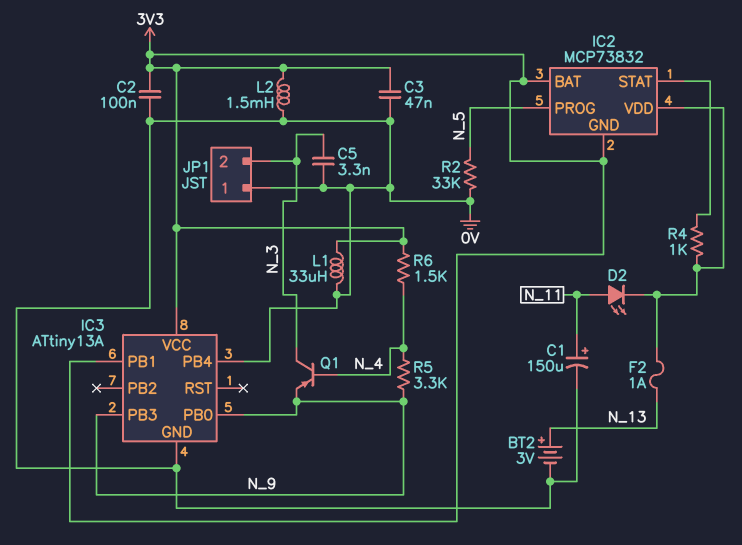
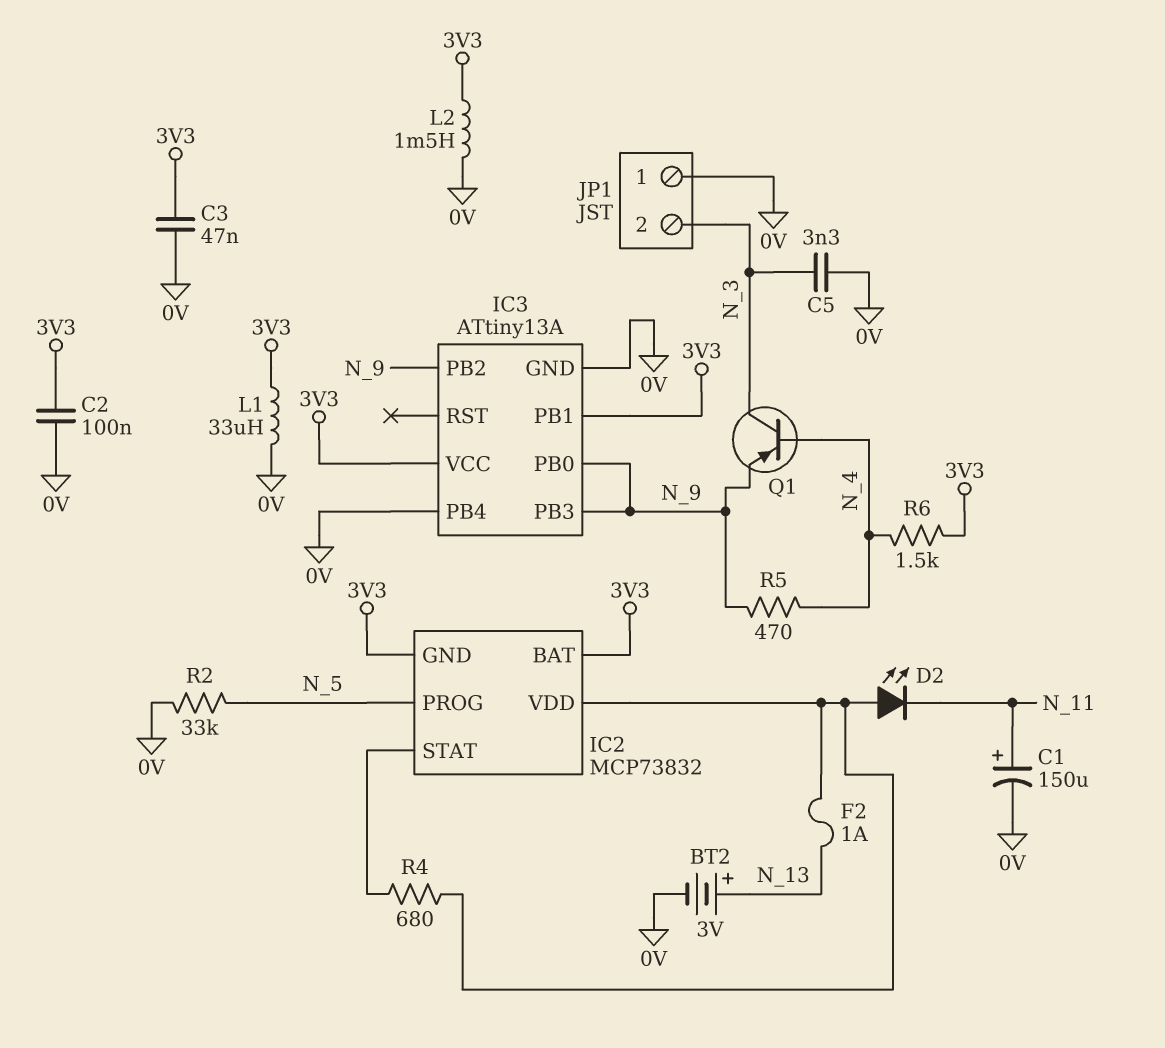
D2: LED (A N_11, K IC2/VDD) -> LED (A IC2/VDD, K N_11)
IC3 pin PB2: none -> N_9
R4: 1k (IC2/STAT, IC2/VDD) -> 680 (IC2/STAT, IC2/VDD)
R5: 3.3k (N_4, N_9) -> 470 (N_4, N_9)

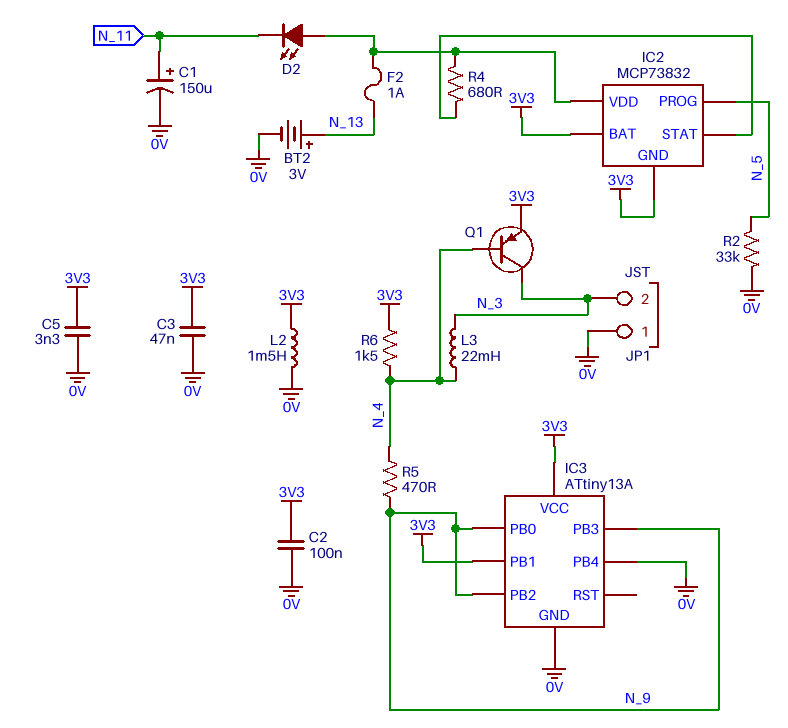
C5: 3.3nF (0V, N_3) -> 3.3nF (0V, 3V3)
L1: 33uH (0V, 3V3) -> none
L3: none -> 22mH (N_3, N_4)
Q1: PNP (B N_4, C N_3, E N_9) -> PNP (B N_4, C N_3, E 3V3)

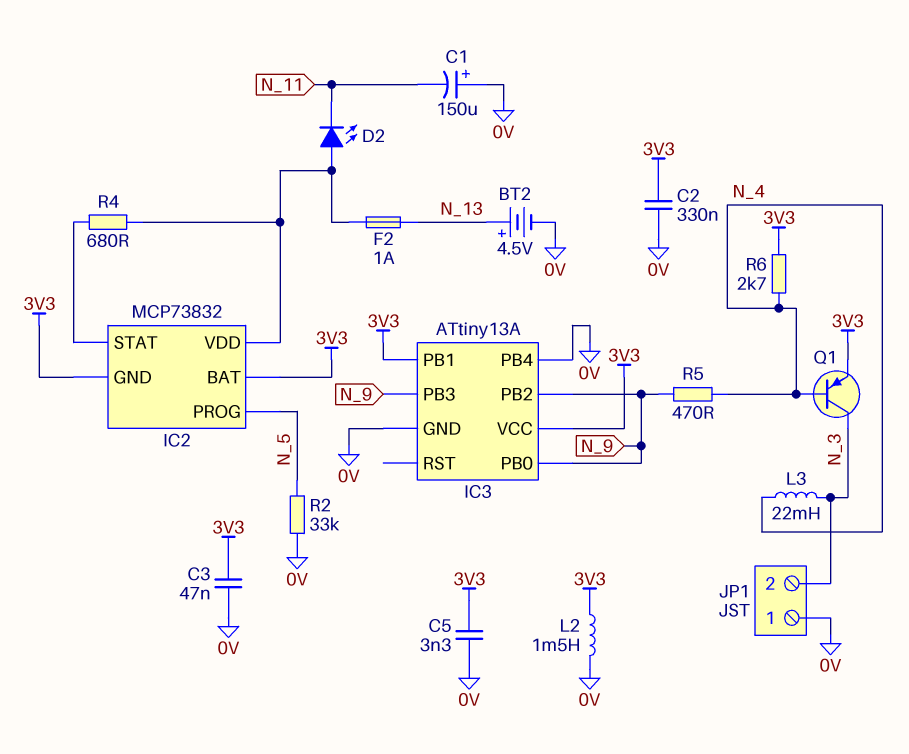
BT2: 3V (plus N_13, minus 0V) -> 4.5V (plus N_13, minus 0V)
C1: 150uF (plus N_11, minus 0V) -> 150uF (plus 0V, minus N_11)
C2: 100nF (0V, 3V3) -> 330nF (0V, 3V3)
R6: 1.5k (3V3, N_4) -> 2.7k (3V3, N_4)

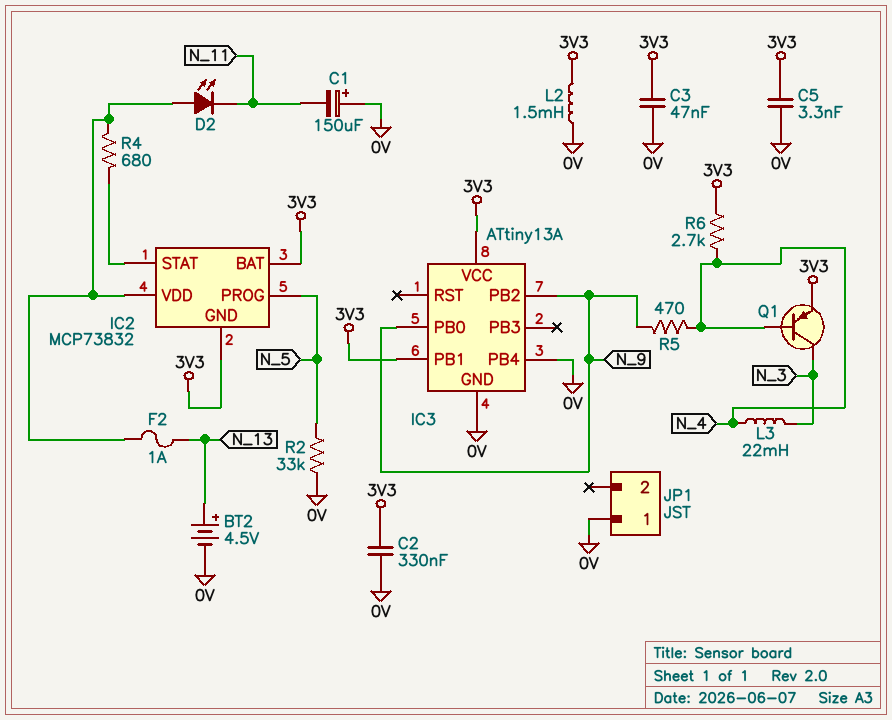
IC3 pin PB3: N_9 -> none
JP1 pin 2: N_3 -> none

